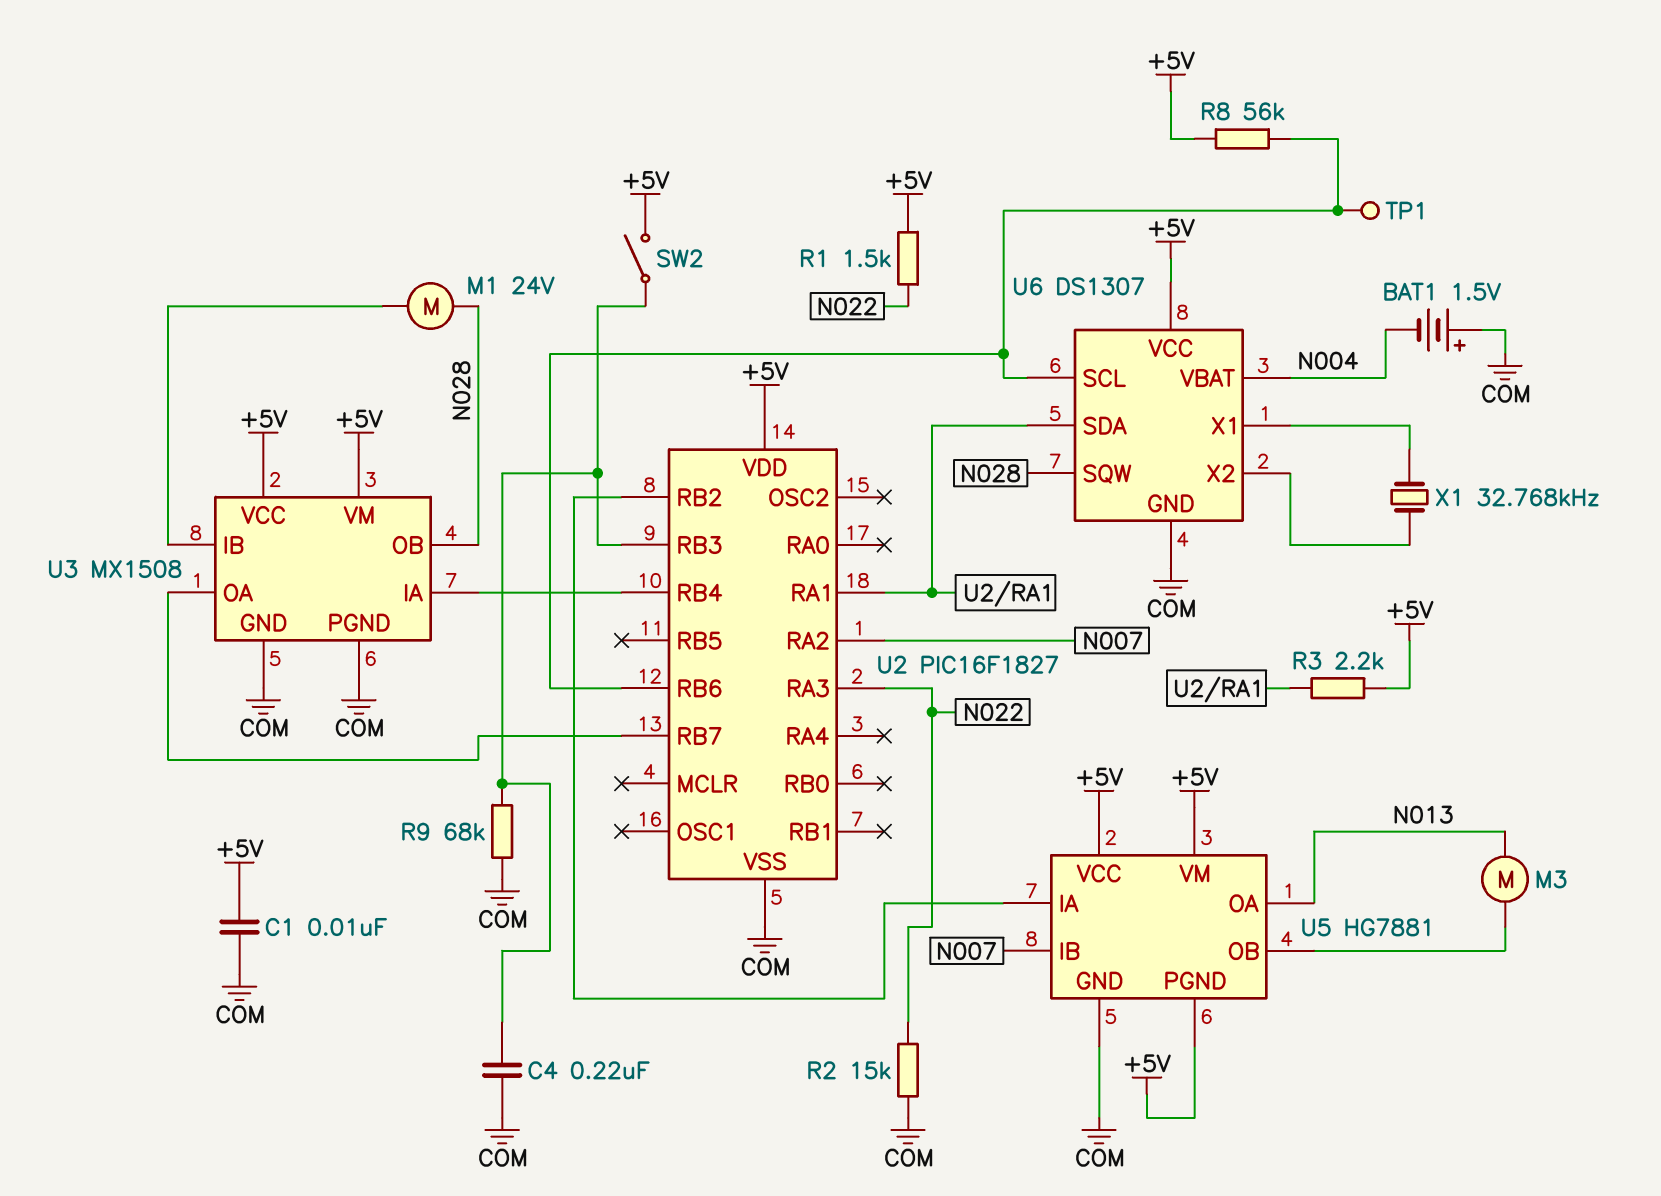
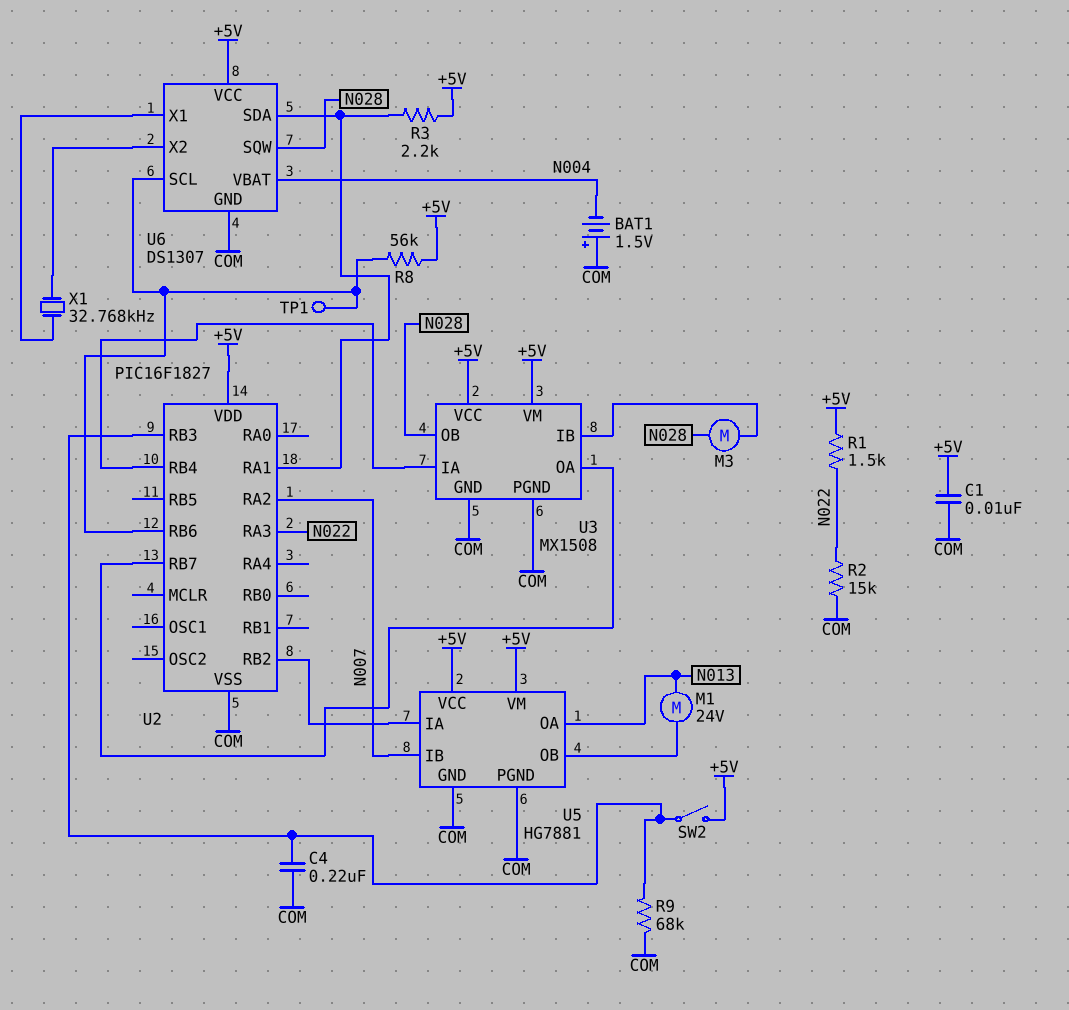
M1: motor 24V (N028, U3/IB) -> motor 24V (N013, U5/OB)
M3: motor (N013, U5/OB) -> motor (N028, U3/IB)
U5 pin PGND: +5V -> COM

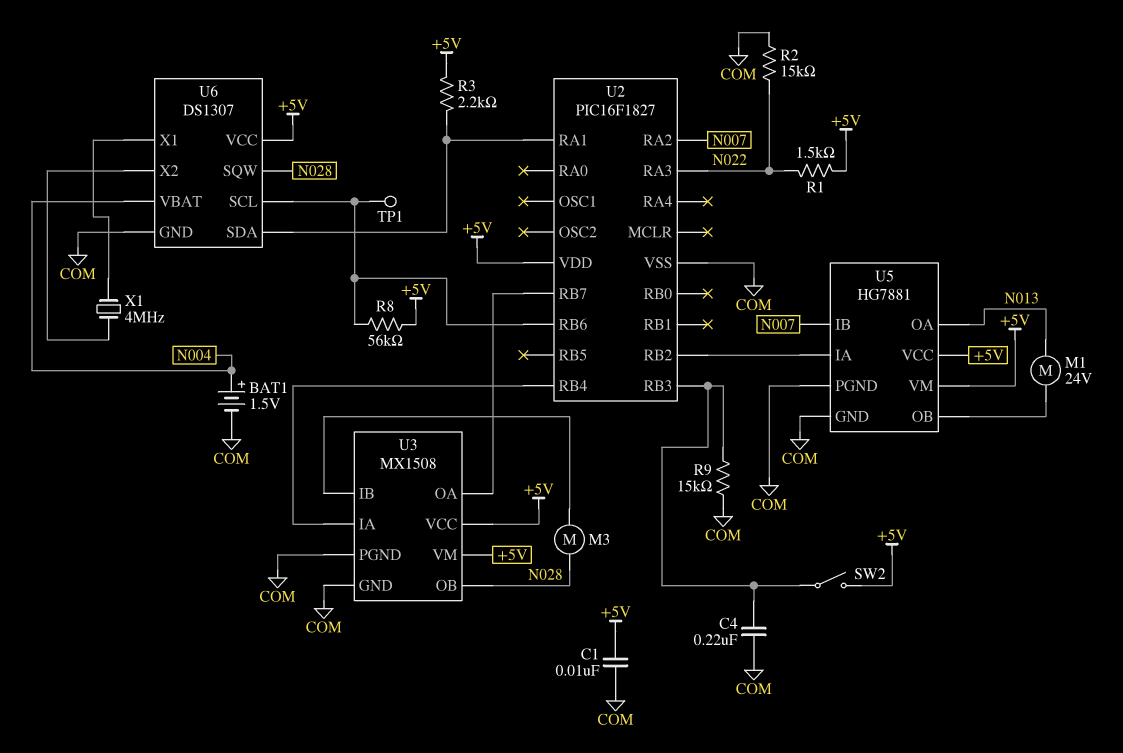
BAT1: 1.5V (plus COM, minus N004) -> 1.5V (plus N004, minus COM)
R9: 68k (COM, U2/RB3) -> 15k (COM, U2/RB3)
X1: 32.768kHz (U6/X1, U6/X2) -> 4MHz (U6/X1, U6/X2)

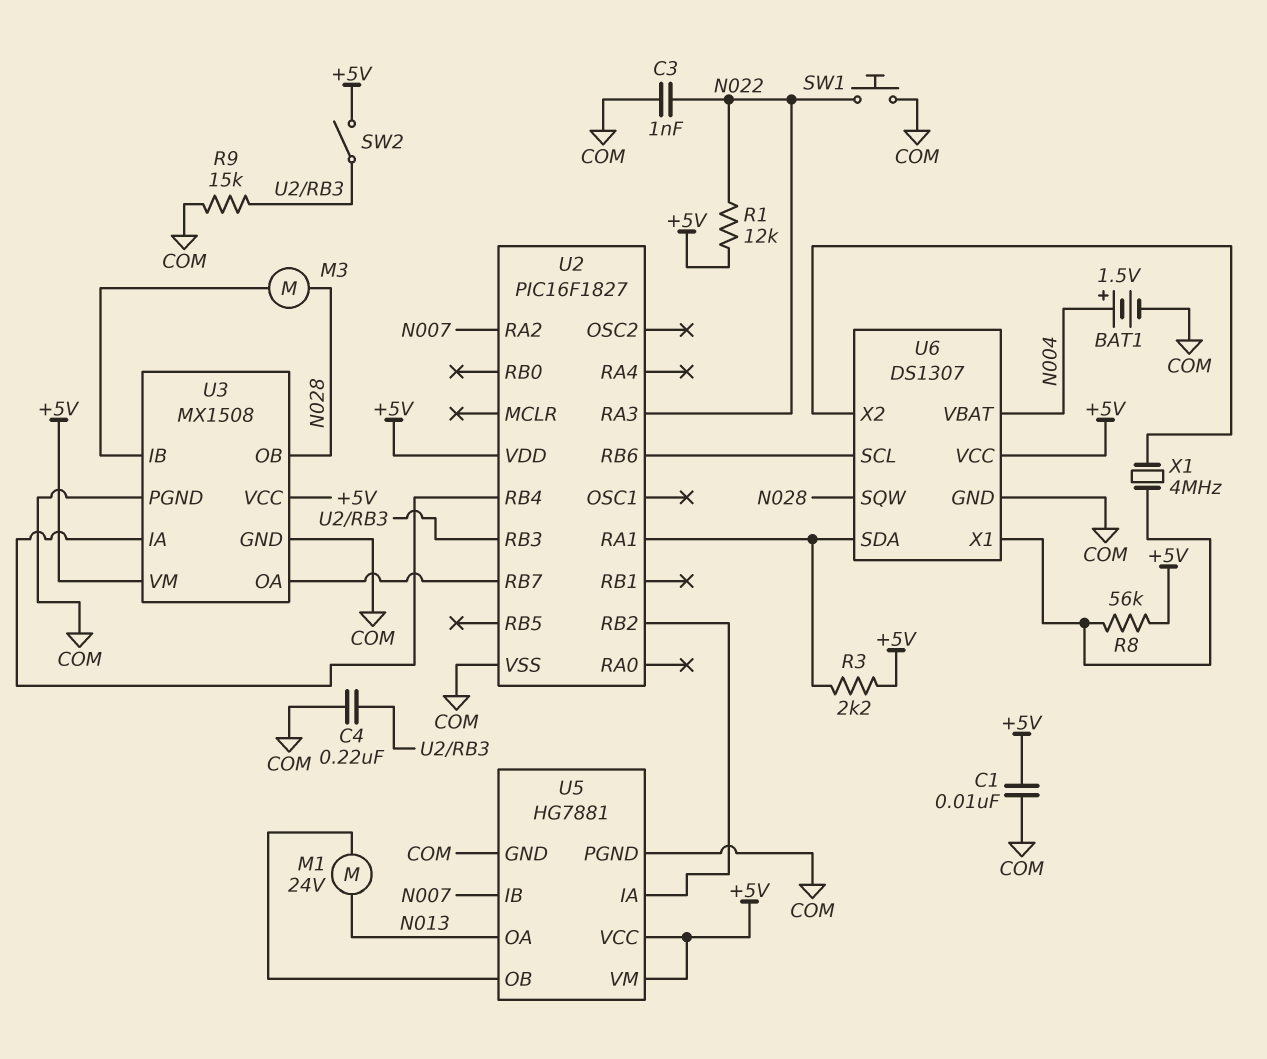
C3: none -> 1nF (COM, N022)
R1: 1.5k (+5V, N022) -> 12k (+5V, N022)
R2: 15k (COM, N022) -> none
R8: 56k (+5V, U2/RB6) -> 56k (+5V, U6/X1)
SW1: none -> button (COM, N022)
TP1: test point (U2/RB6) -> none

